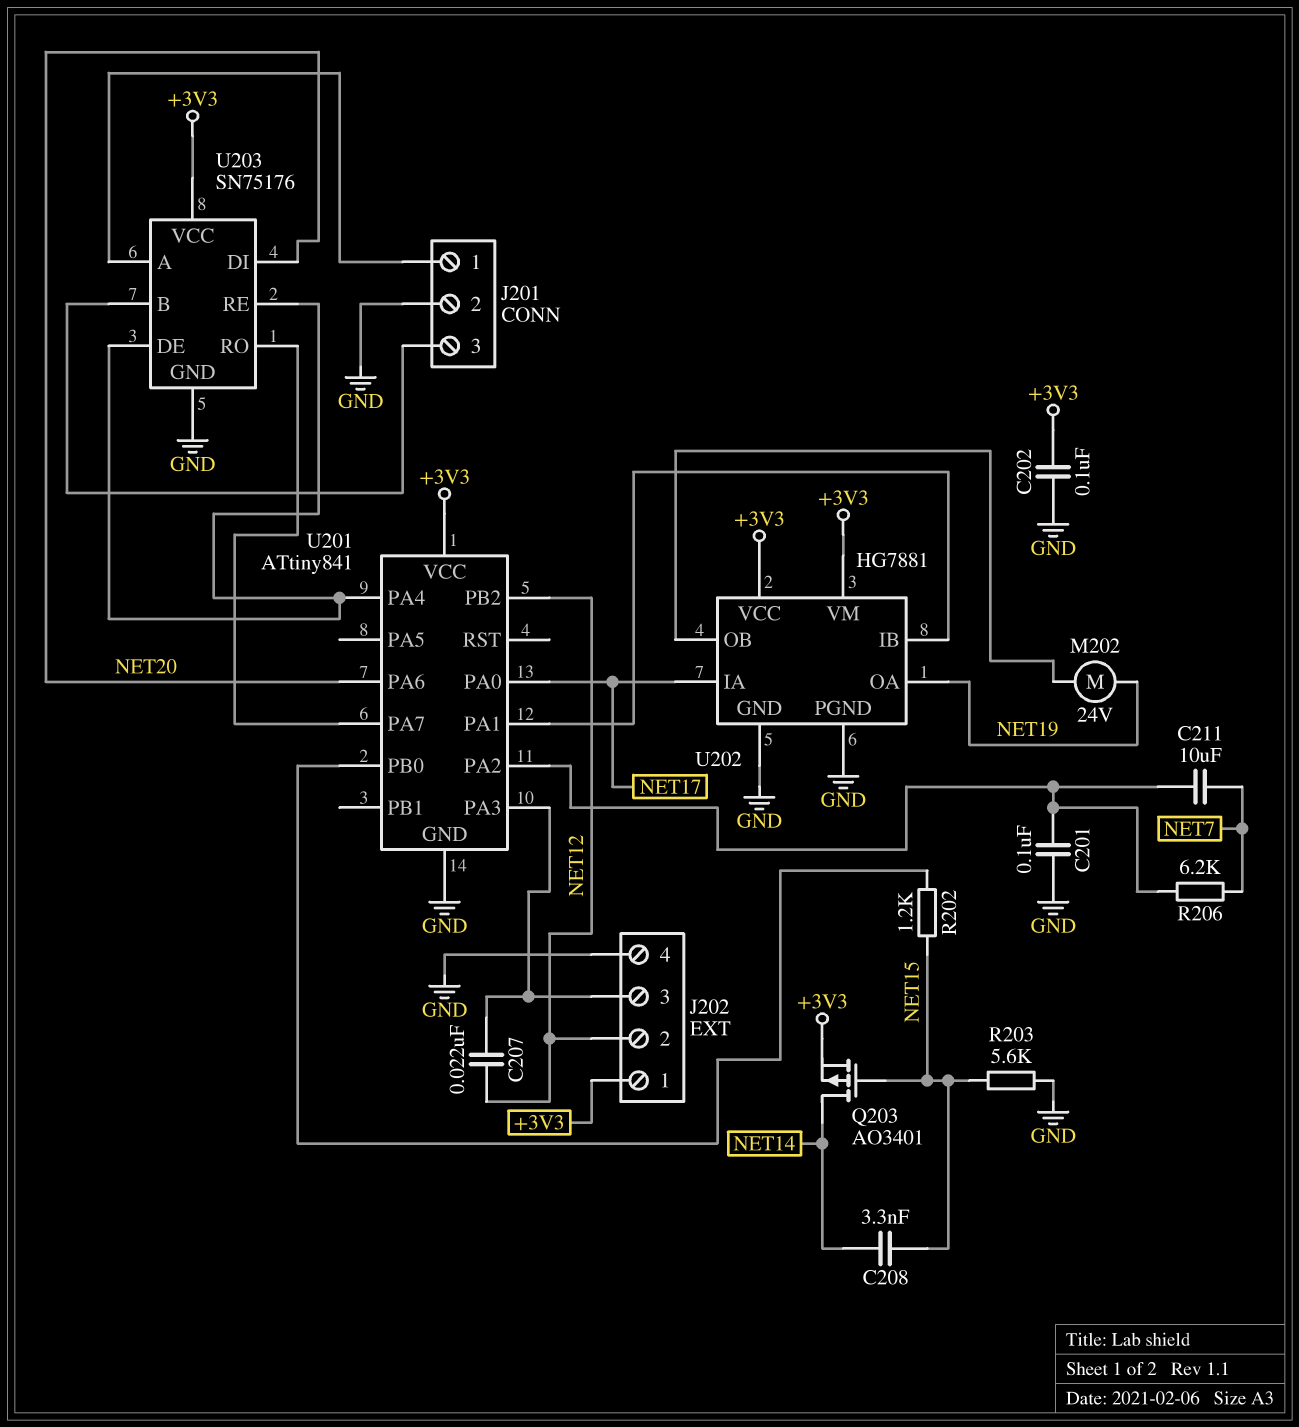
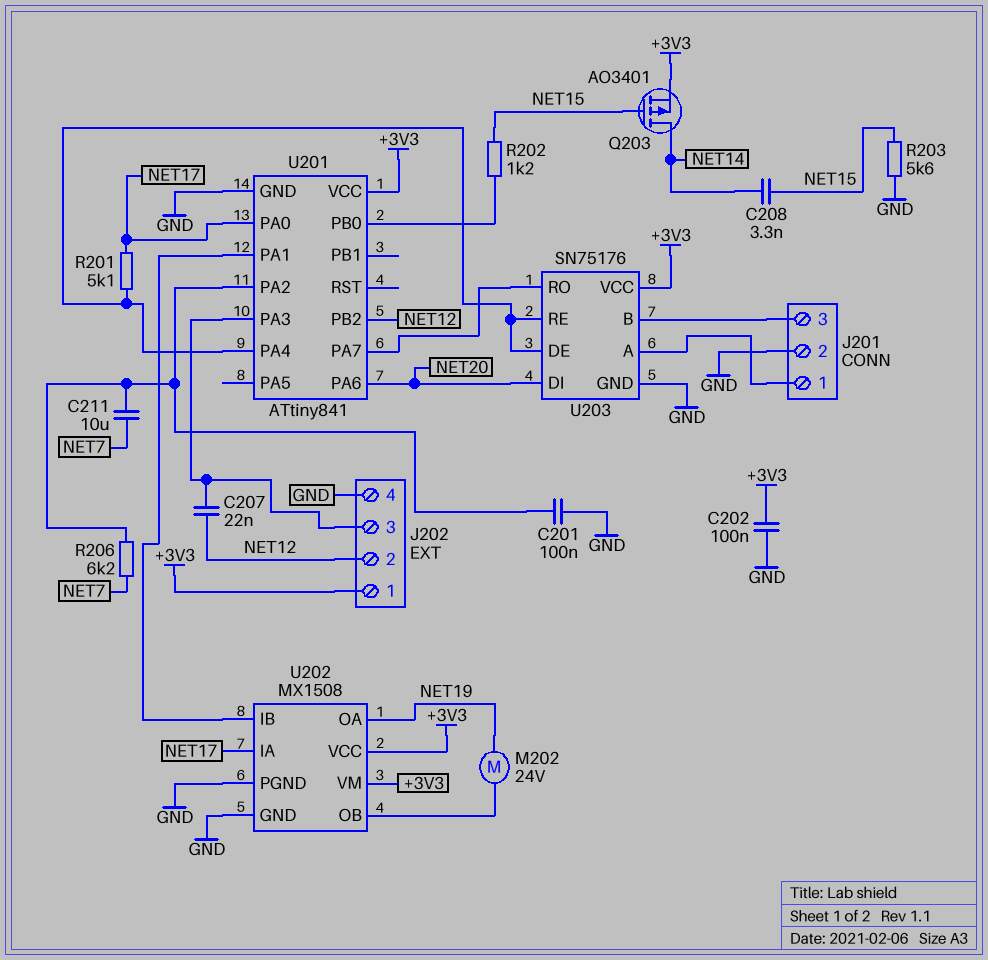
R201: none -> 5.1k (NET17, U201/PA4)
U202: HG7881 -> MX1508

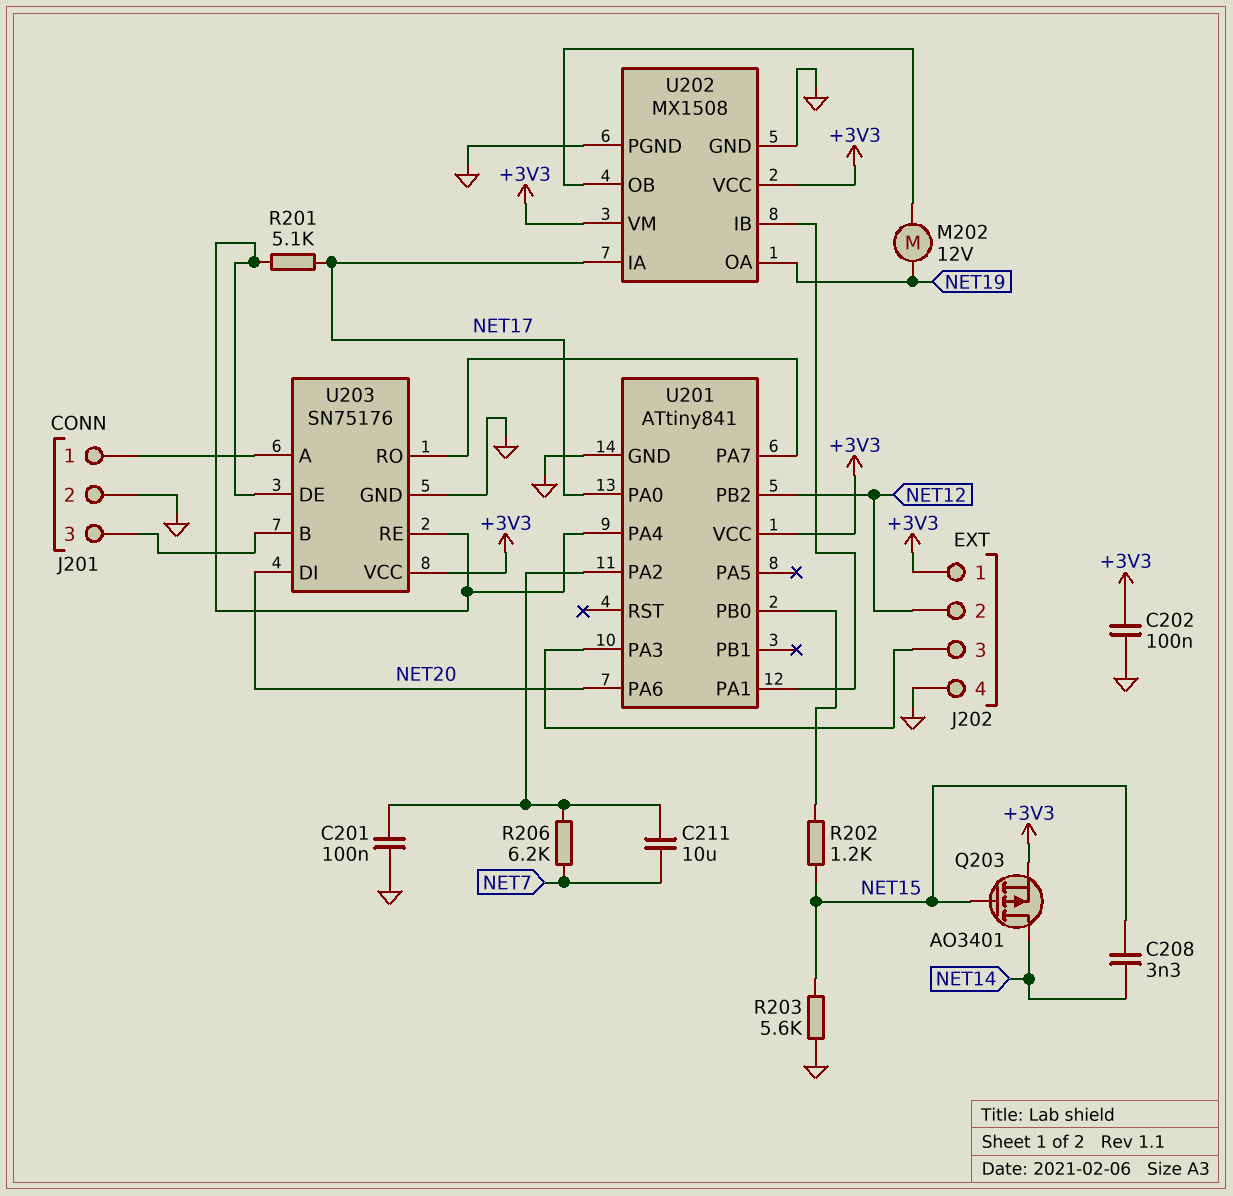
C207: 22nF (J202/3, NET12) -> none
M202: motor 24V (NET19, U202/OB) -> motor 12V (NET19, U202/OB)

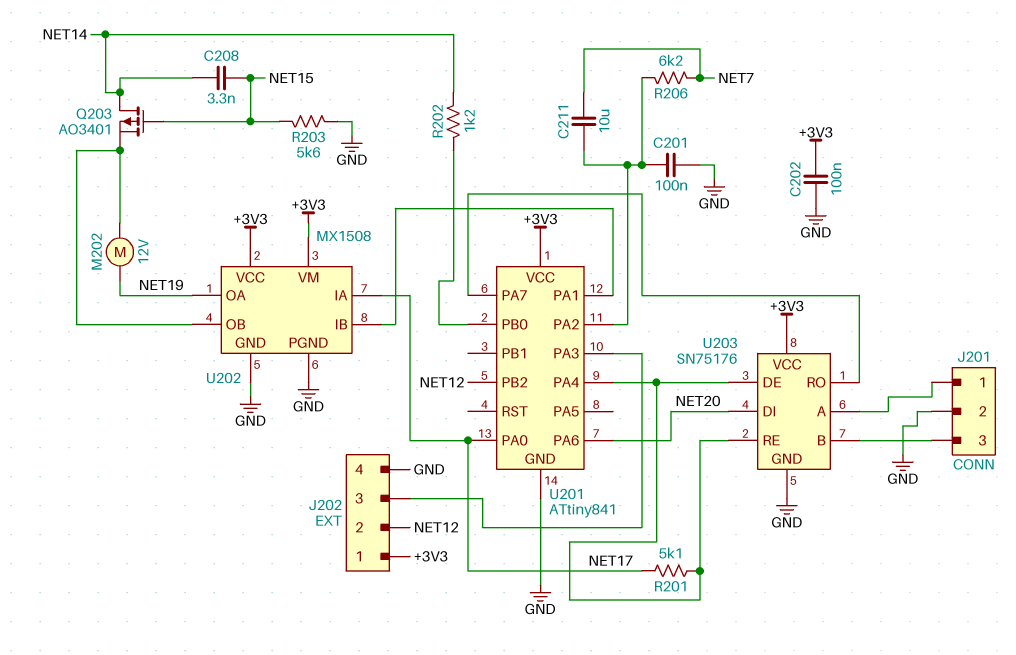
Q203: PMOS AO3401 (G NET15, D NET14, S +3V3) -> PMOS AO3401 (G NET15, D NET14, S U202/OB)
R202: 1.2k (NET15, U201/PB0) -> 1.2k (NET14, U201/PB0)

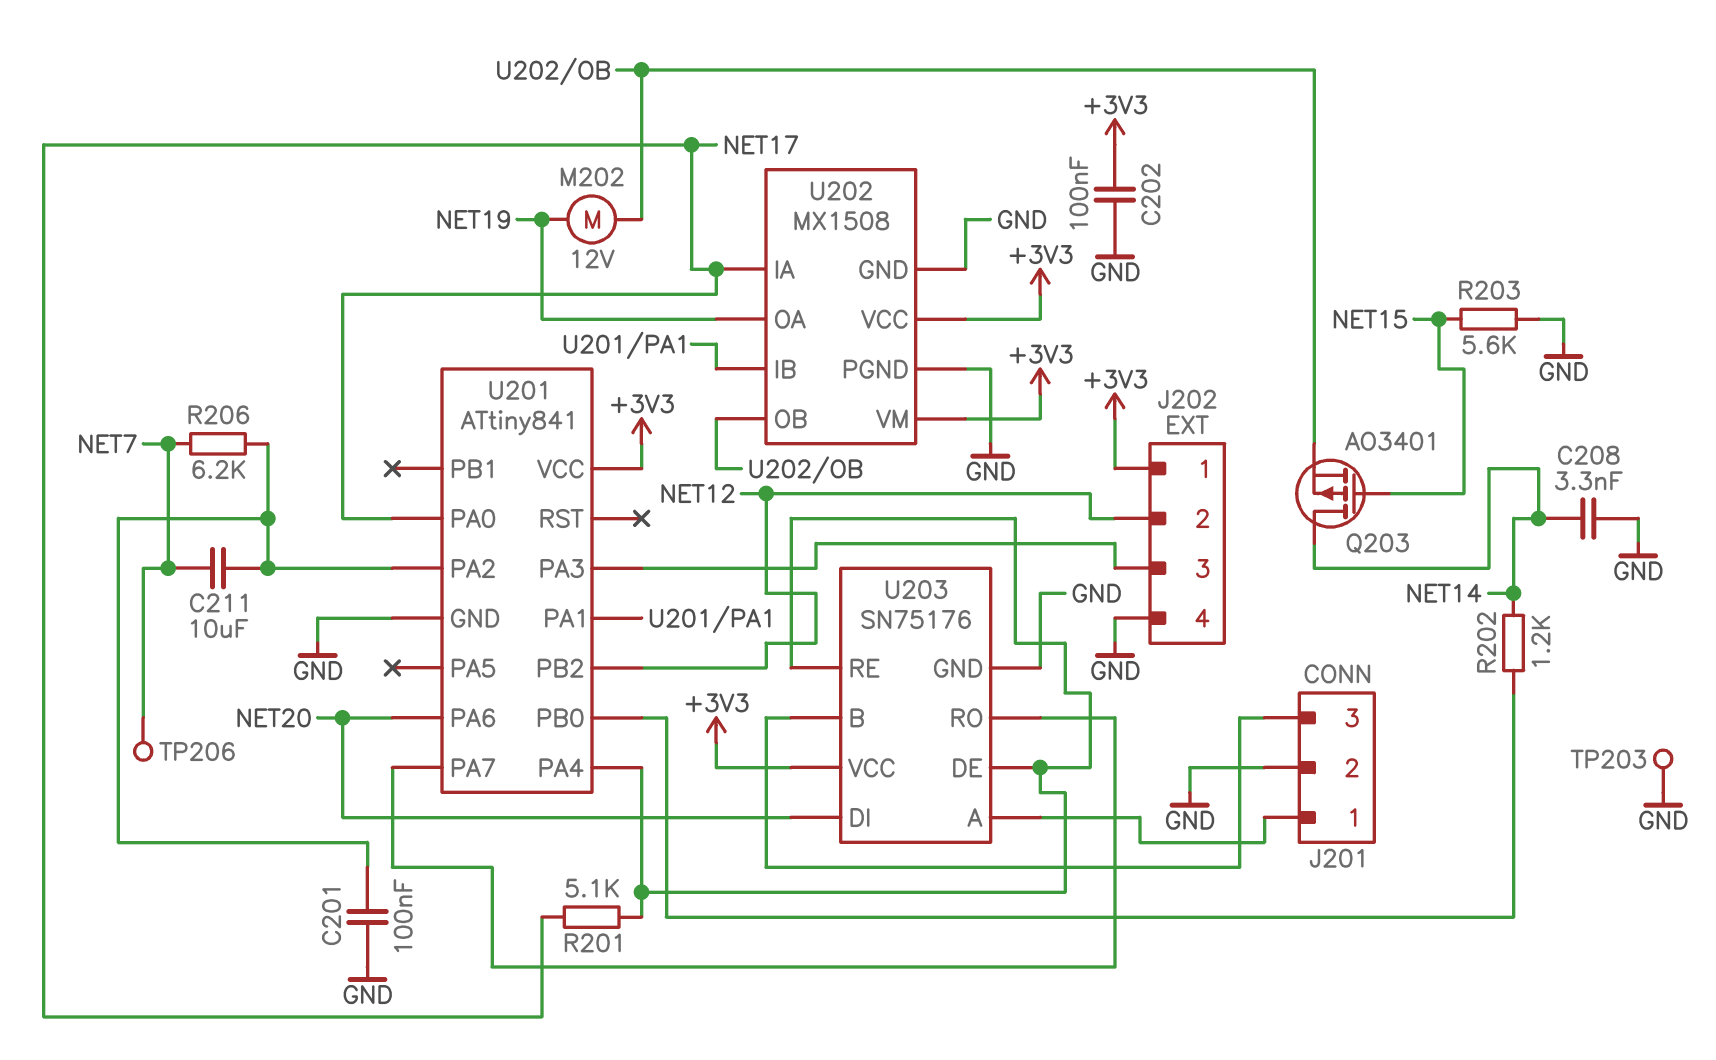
C208: 3.3nF (NET14, NET15) -> 3.3nF (GND, NET14)
TP203: none -> test point (GND)
TP206: none -> test point (NET7)

